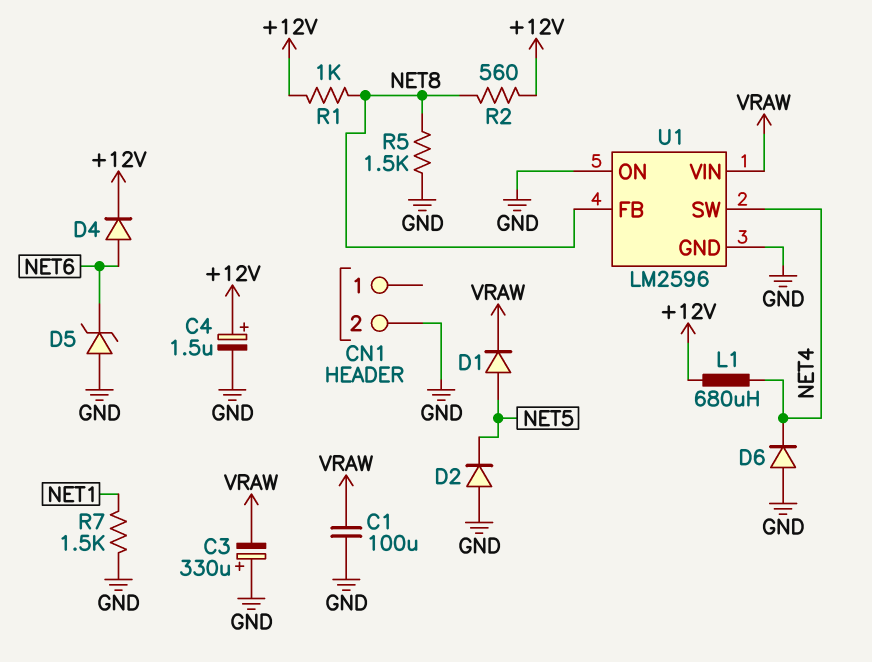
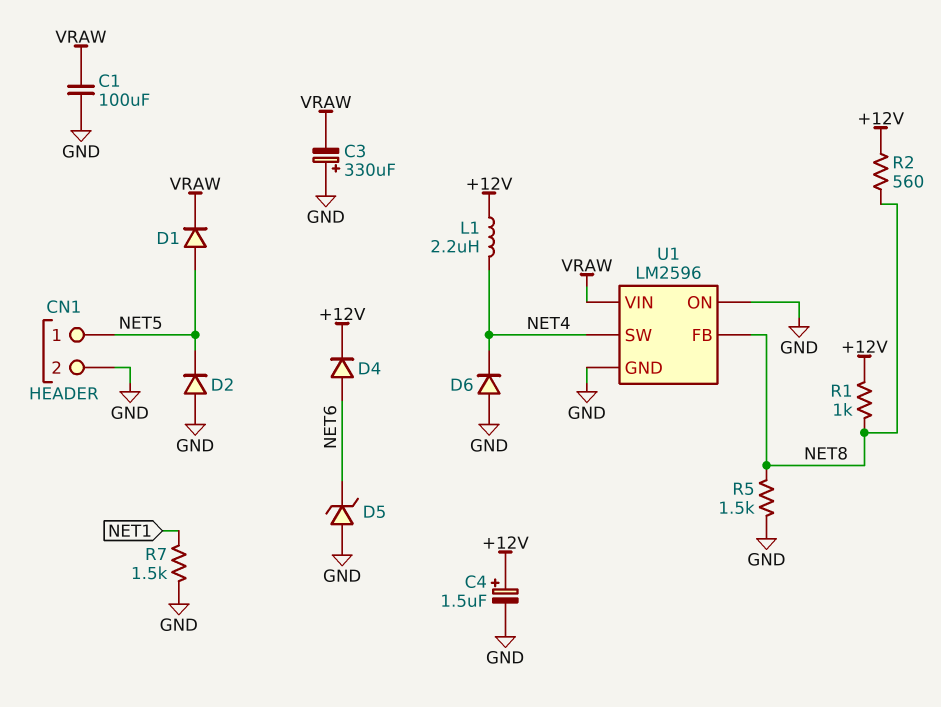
CN1 pin 1: none -> NET5
L1: 680uH (+12V, NET4) -> 2.2uH (+12V, NET4)

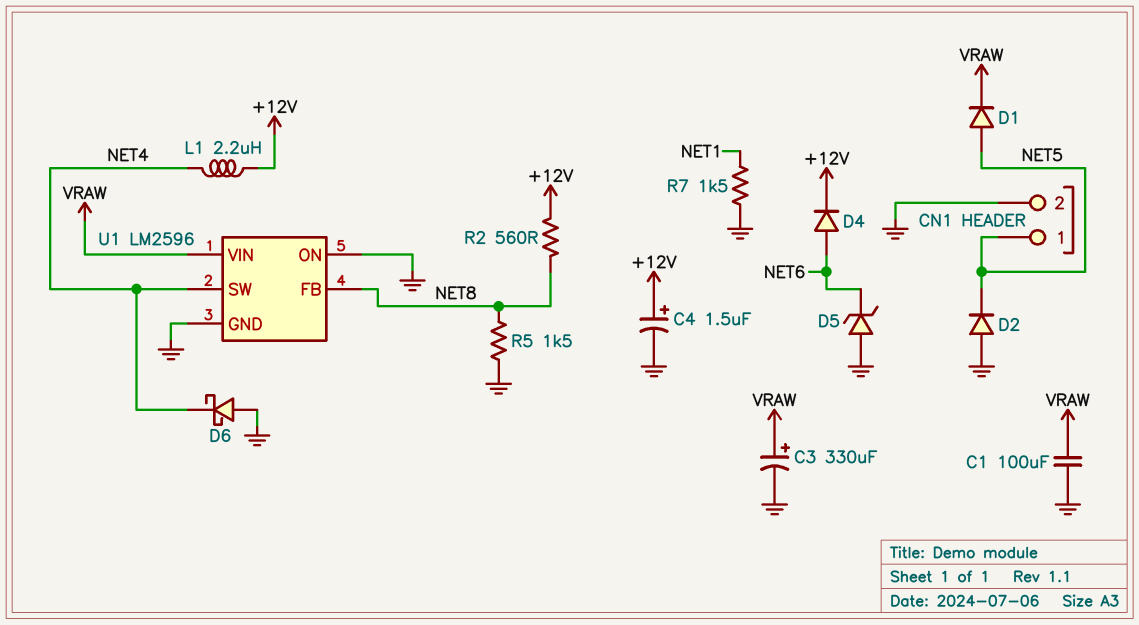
C3: 330uF (plus GND, minus VRAW) -> 330uF (plus VRAW, minus GND)
D6: diode (A GND, K NET4) -> schottky (A GND, K NET4)
R1: 1k (+12V, NET8) -> none

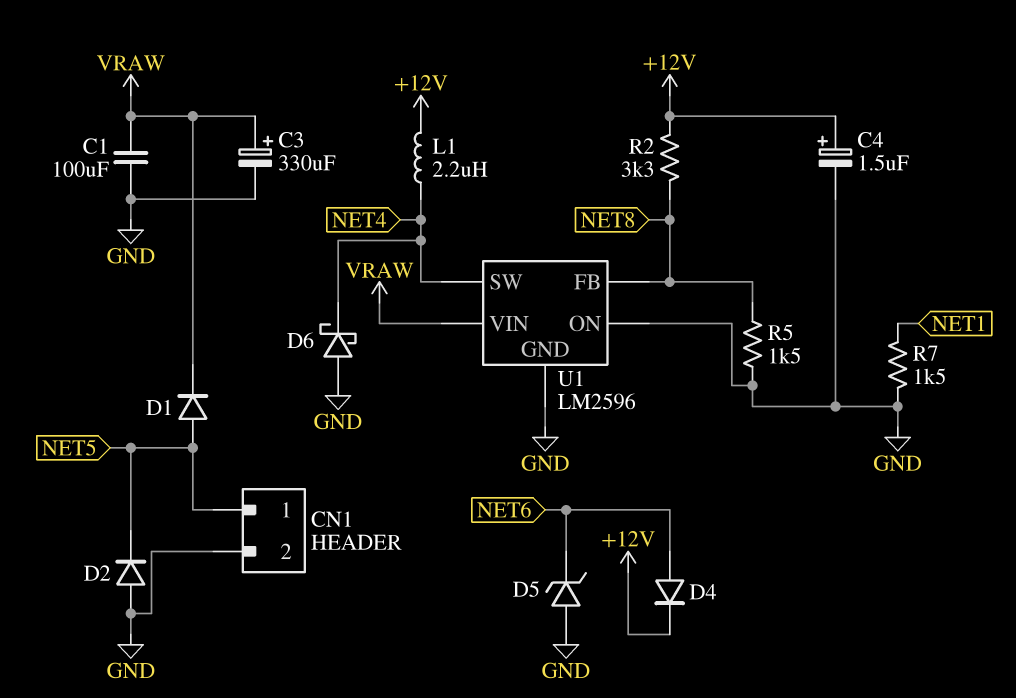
R2: 560 (+12V, NET8) -> 3.3k (+12V, NET8)

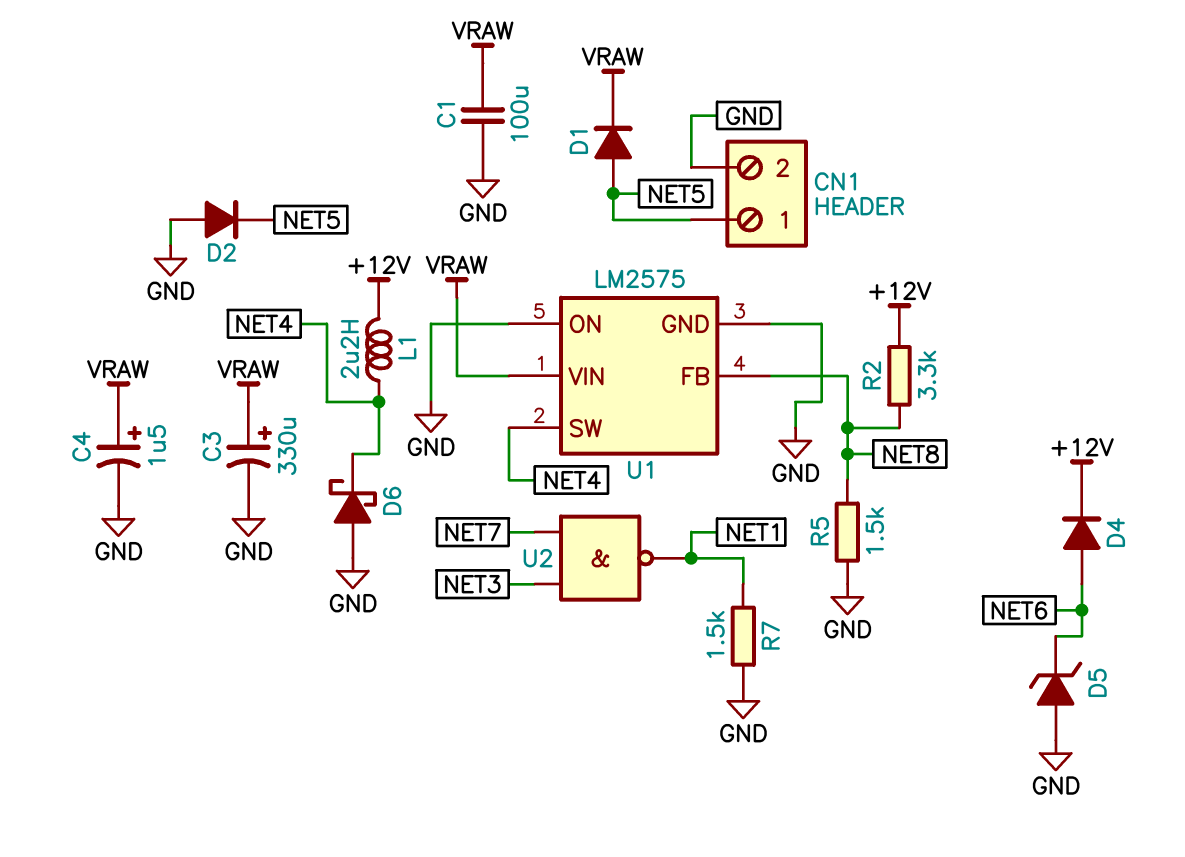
C4: 1.5uF (plus +12V, minus GND) -> 1.5uF (plus VRAW, minus GND)
U1: LM2596 -> LM2575
U2: none -> NAND (in NET3, in NET7, out NET1)

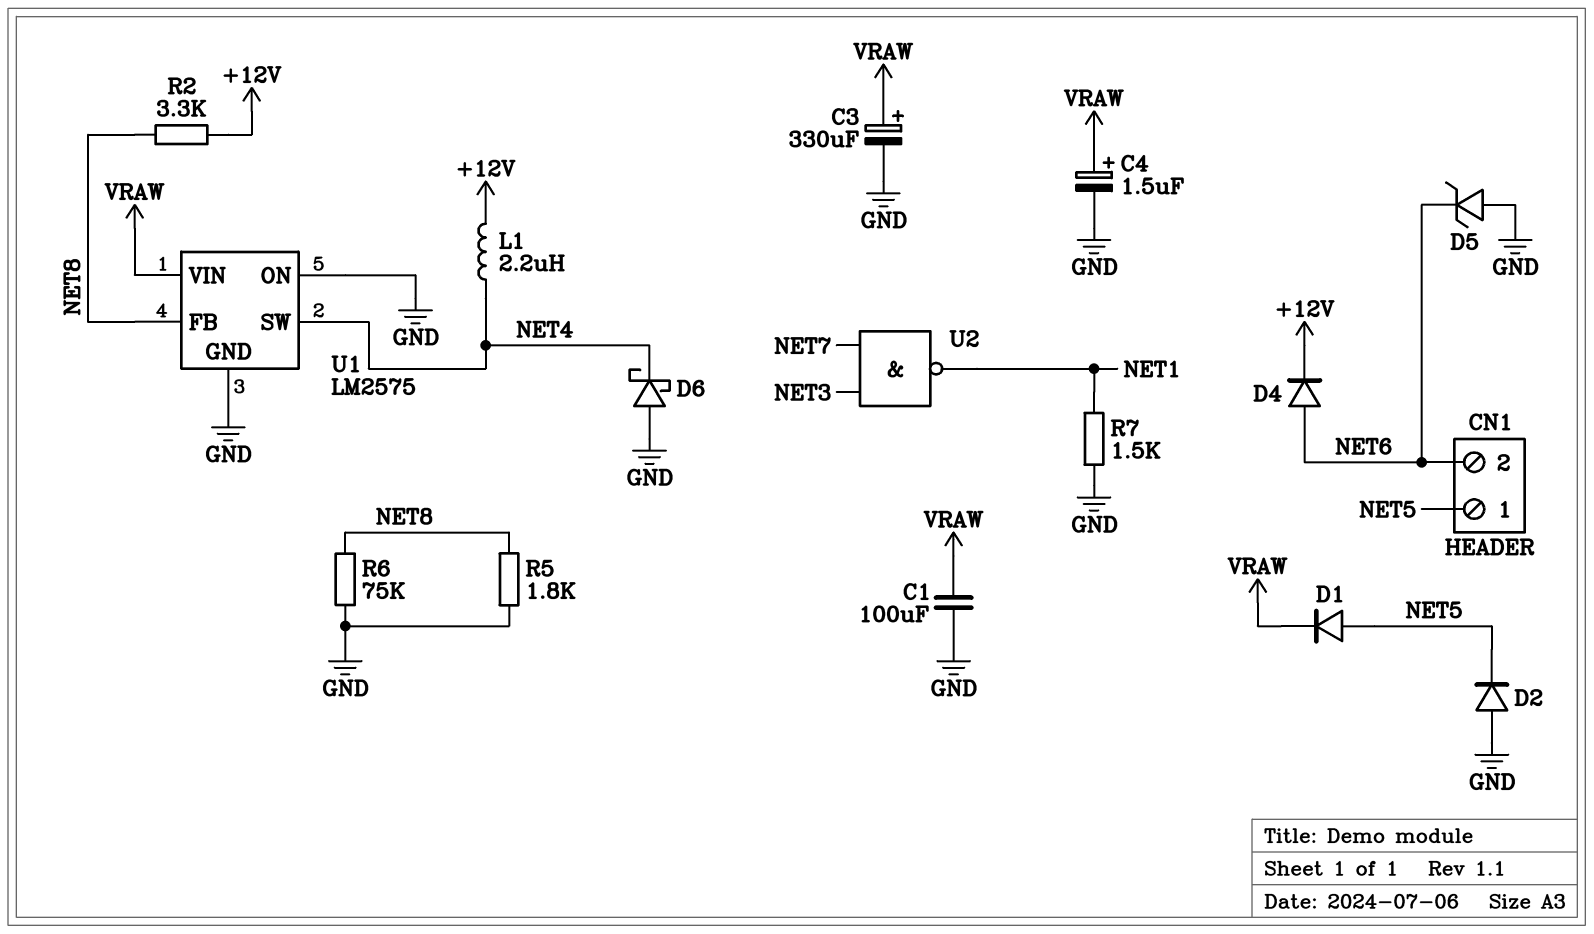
CN1 pin 2: GND -> NET6
R5: 1.5k (GND, NET8) -> 1.8k (GND, NET8)
R6: none -> 75k (GND, NET8)

